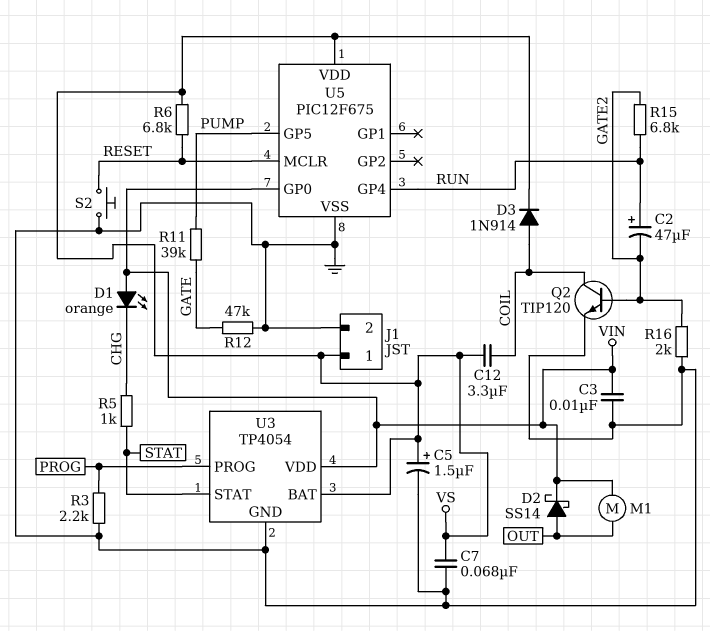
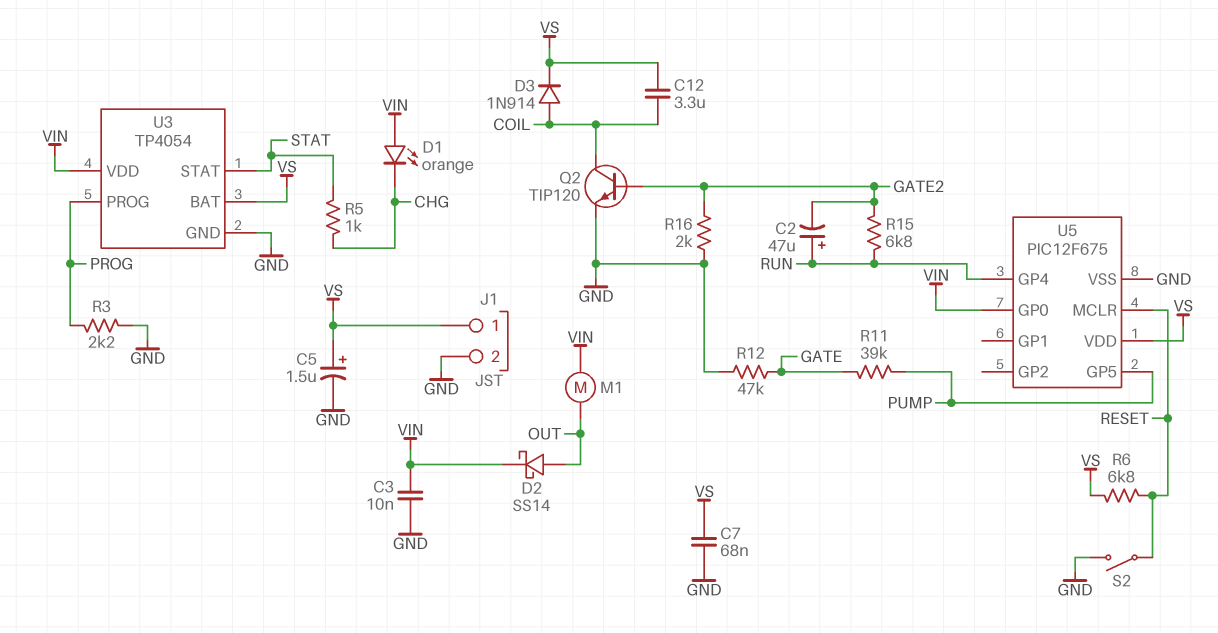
S2: button (GND, RESET) -> switch (GND, RESET)

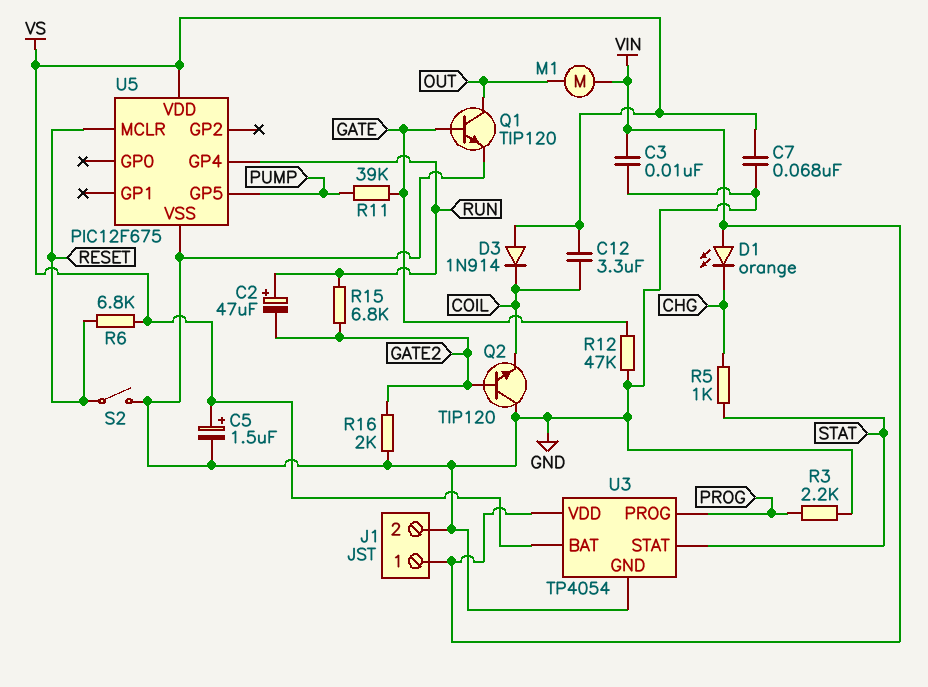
D2: schottky SS14 (A OUT, K VIN) -> none
D3: diode 1N914 (A COIL, K VS) -> diode 1N914 (A VS, K COIL)
J1 pin 1: VS -> VIN
Q1: none -> NPN TIP120 (B GATE, C OUT, E GND)
Q2: NPN TIP120 (B GATE2, C COIL, E GND) -> NPN TIP120 (B GATE2, C GND, E COIL)
U5 pin GP0: VIN -> none

